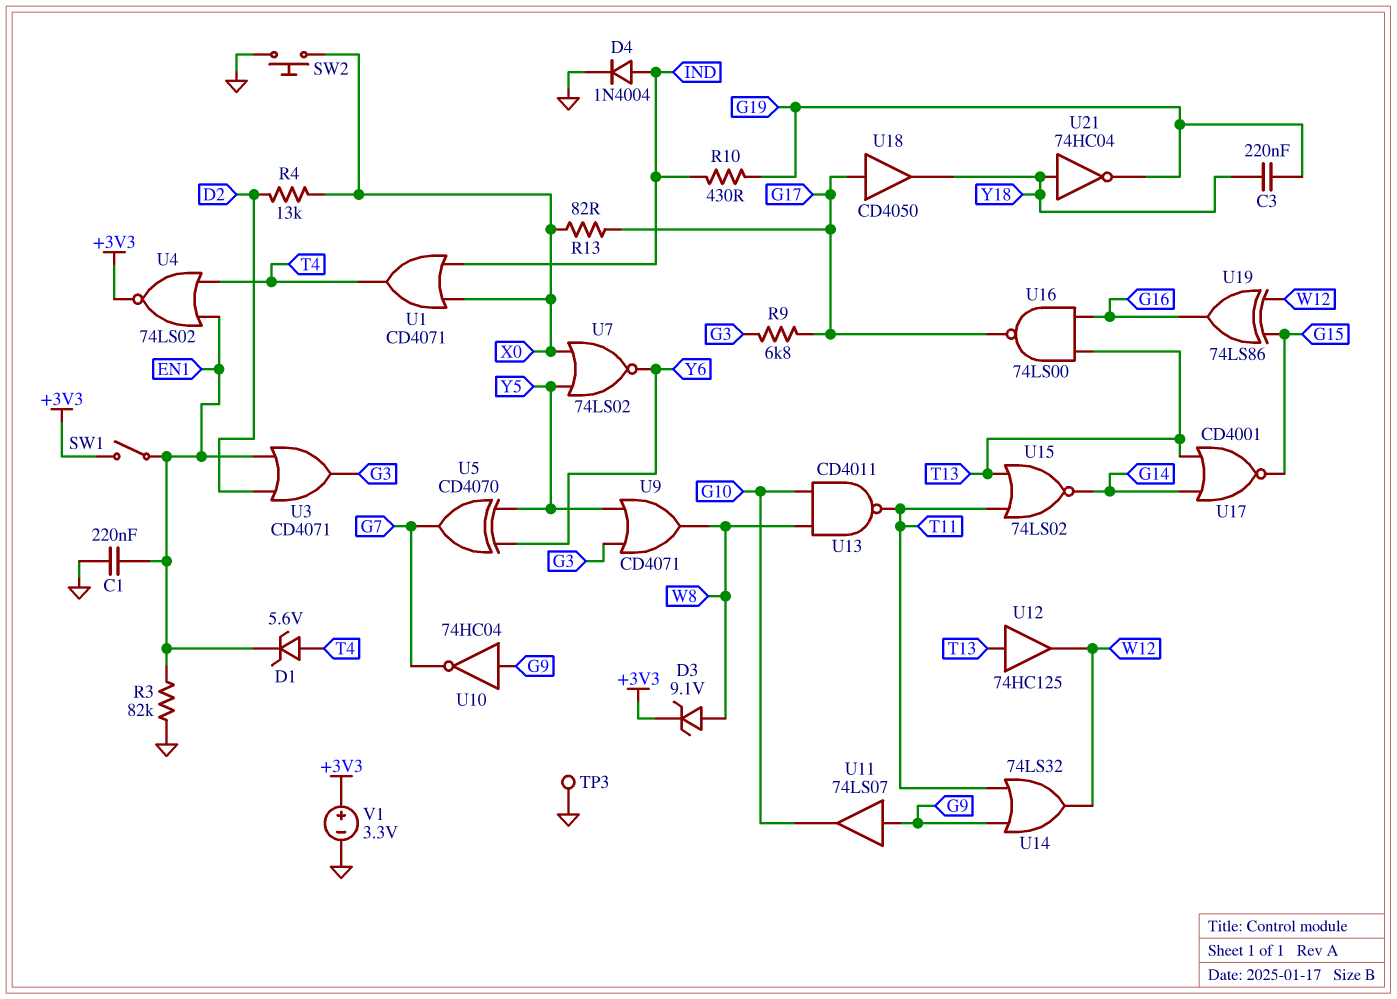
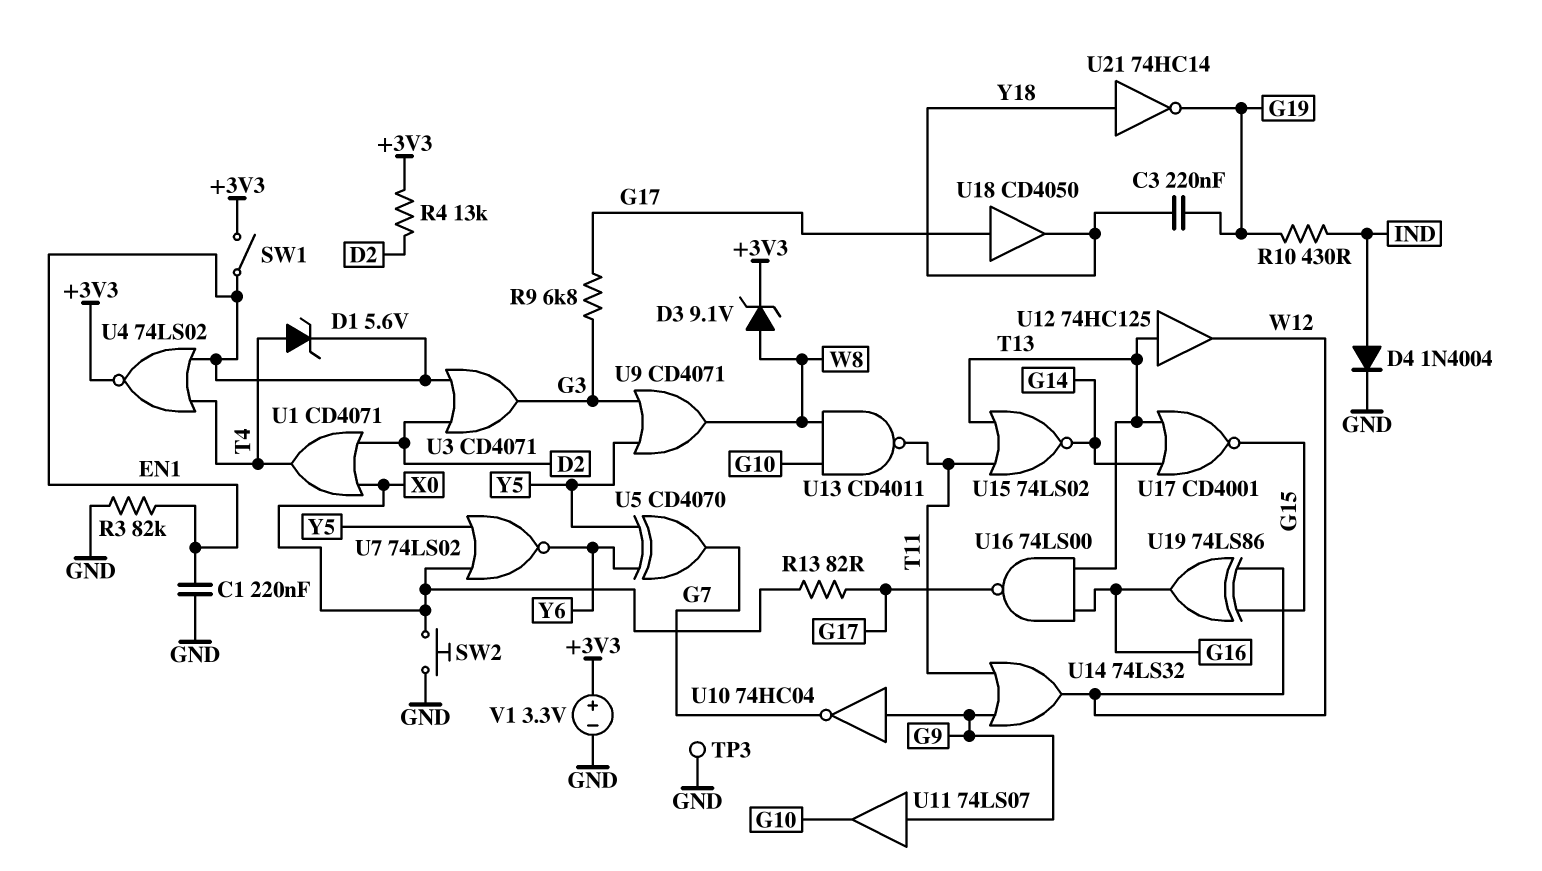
R4: 13k (D2, X0) -> 13k (+3V3, D2)
U1: OR CD4071 (in IND, in X0, out T4) -> OR CD4071 (in D2, in X0, out T4)
U21: NOT 74HC04 (in Y18, out G19) -> NOT 74HC14 (in Y18, out G19)

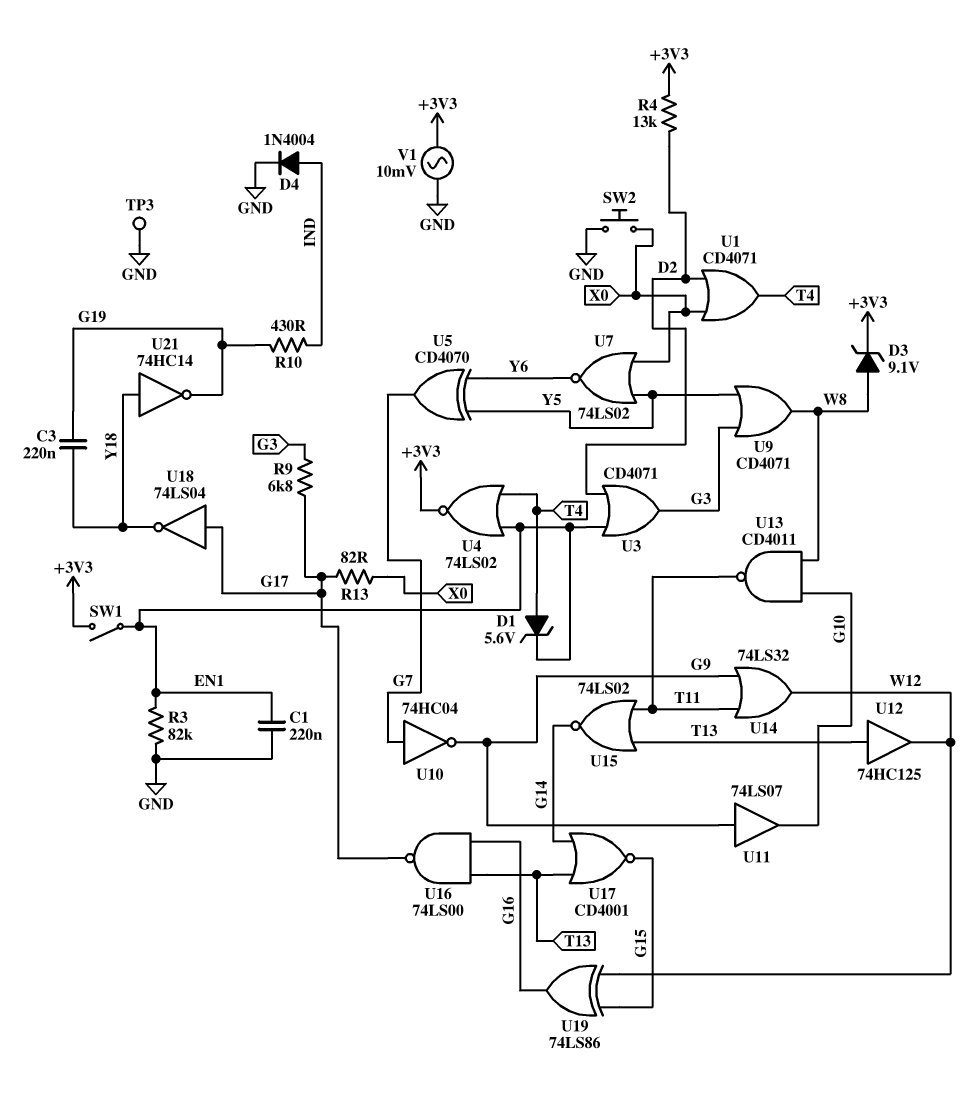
U10: NOT 74HC04 (in G9, out G7) -> NOT 74HC04 (in G7, out G9)
U18: buffer CD4050 (in G17, out Y18) -> NOT 74LS04 (in G17, out Y18)
V1: 3.3V (plus +3V3, minus GND) -> AC 10mV (+3V3, GND)

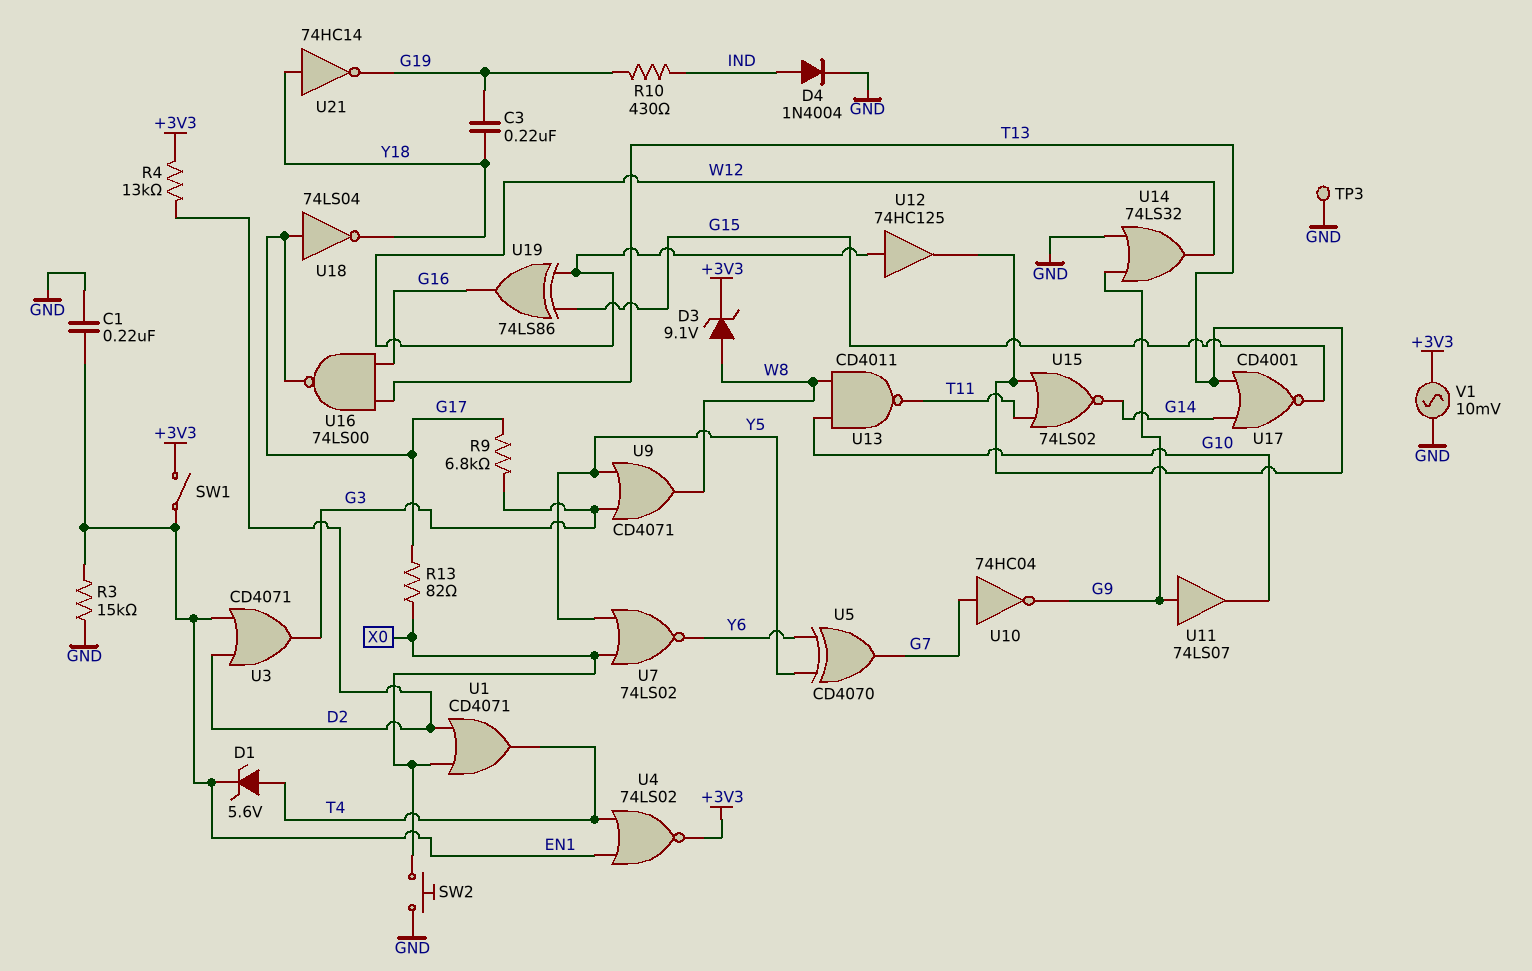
R3: 82k (EN1, GND) -> 15k (EN1, GND)
U12: buffer 74HC125 (in T13, out W12) -> buffer 74HC125 (in W12, out T13)
U14: OR 74LS32 (in G9, in T11, out W12) -> OR 74LS32 (in G9, in GND, out W12)

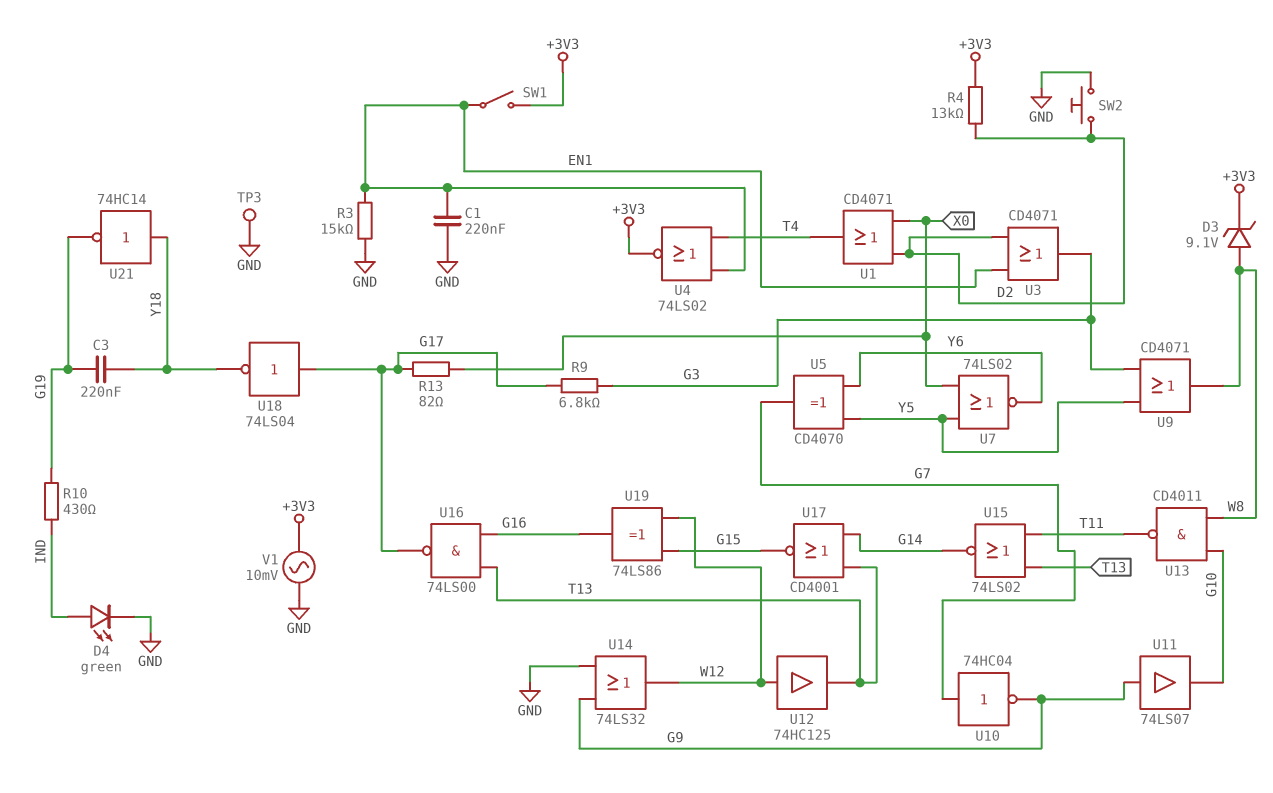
D1: zener 5.6V (A T4, K EN1) -> none
D4: diode 1N4004 (A IND, K GND) -> LED green (A IND, K GND)
SW2: button (GND, X0) -> button (D2, GND)

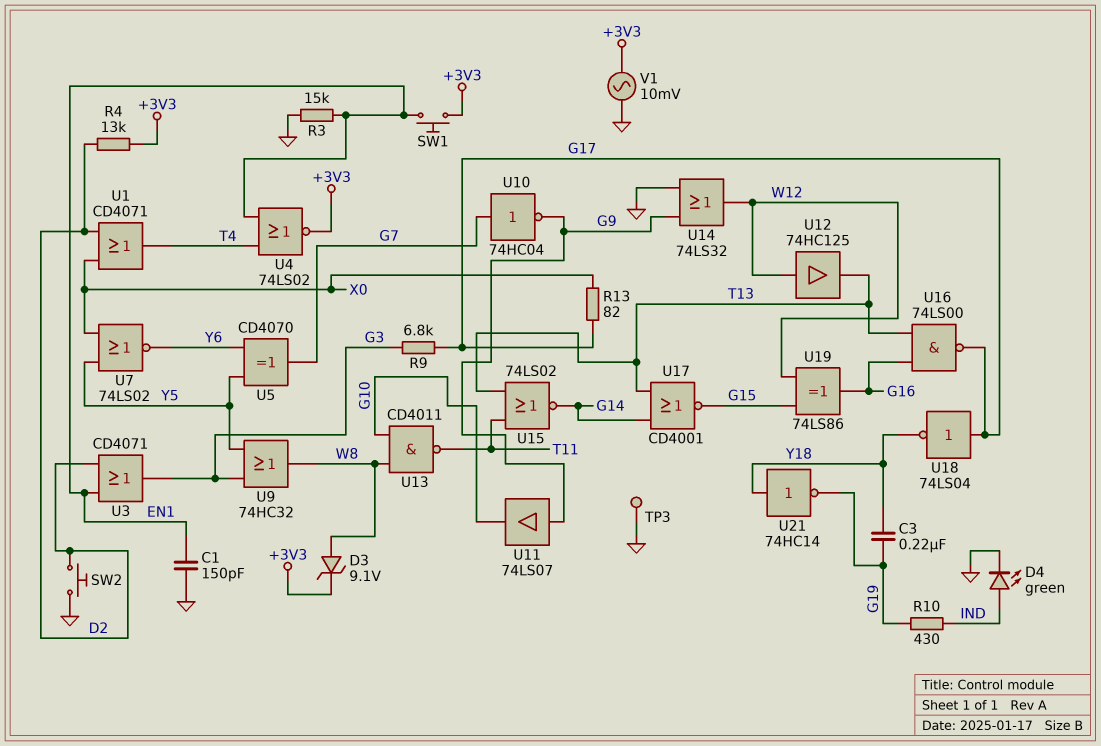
C1: 220nF (EN1, GND) -> 150pF (EN1, GND)
SW1: switch (+3V3, EN1) -> button (+3V3, EN1)
U9: OR CD4071 (in G3, in Y5, out W8) -> OR 74HC32 (in G3, in Y5, out W8)

